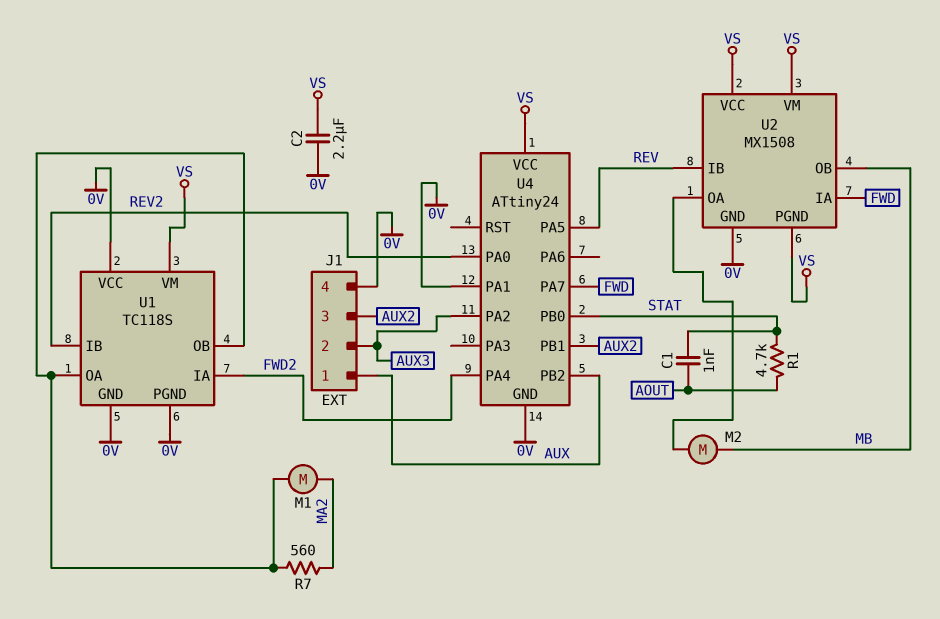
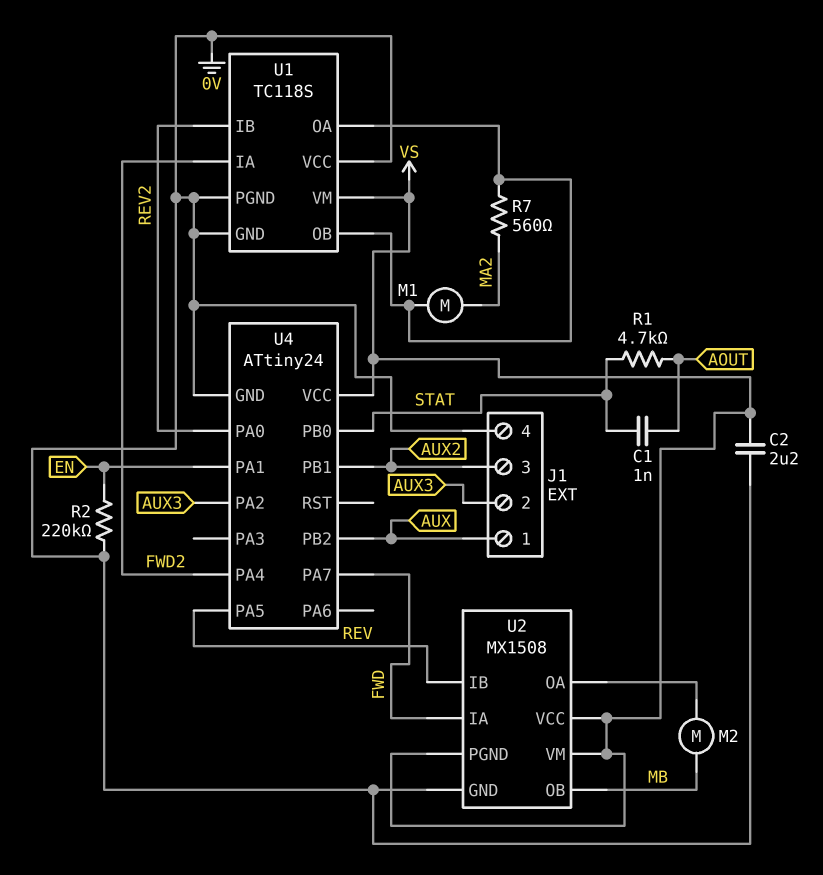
R2: none -> 220k (0V, EN)
U4 pin PA1: 0V -> EN

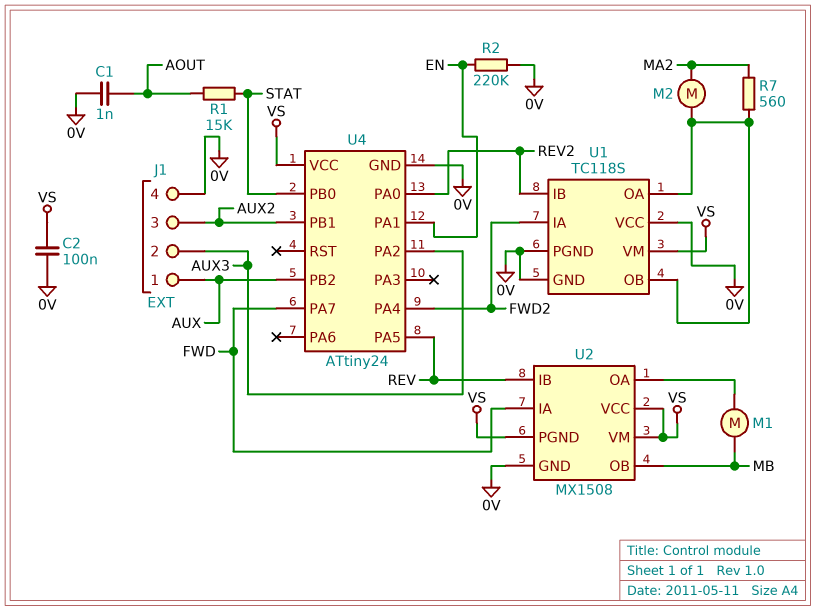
C1: 1nF (AOUT, STAT) -> 1nF (0V, AOUT)
C2: 2.2uF (0V, VS) -> 100nF (0V, VS)
M1: motor (MA2, U1/OA) -> motor (MB, U2/OA)
M2: motor (MB, U2/OA) -> motor (MA2, U1/OA)
R1: 4.7k (AOUT, STAT) -> 15k (AOUT, STAT)

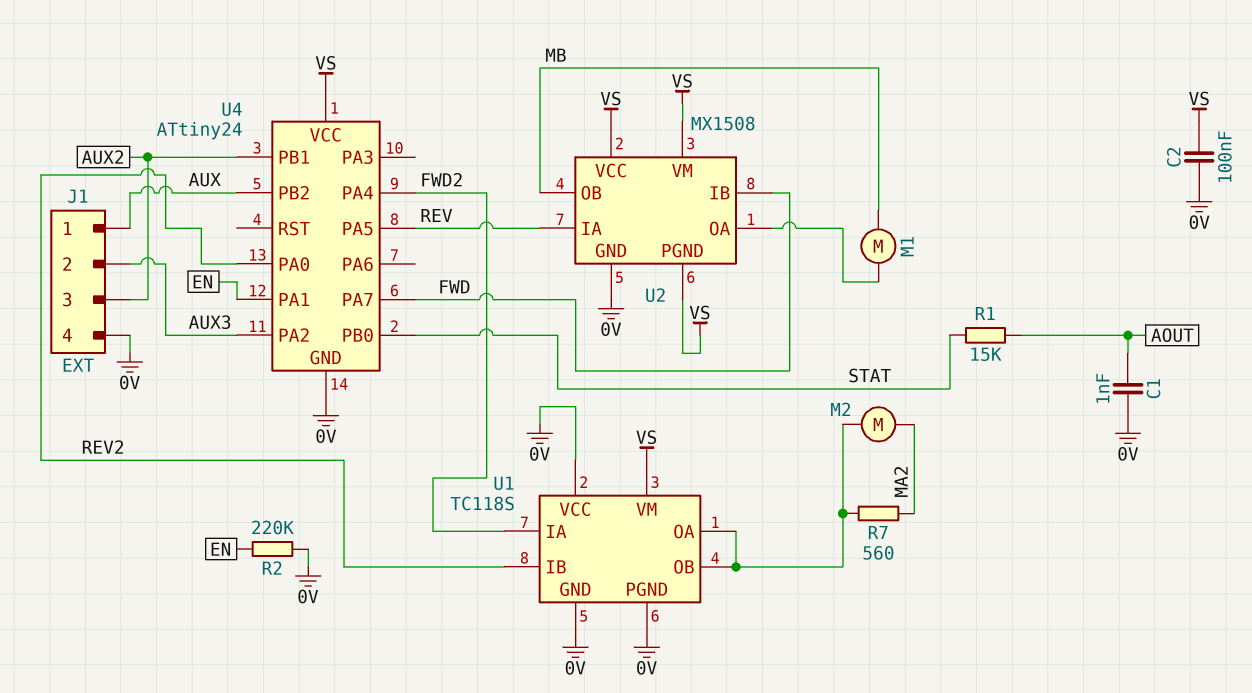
U2 pin IA: FWD -> REV
U2 pin IB: REV -> FWD

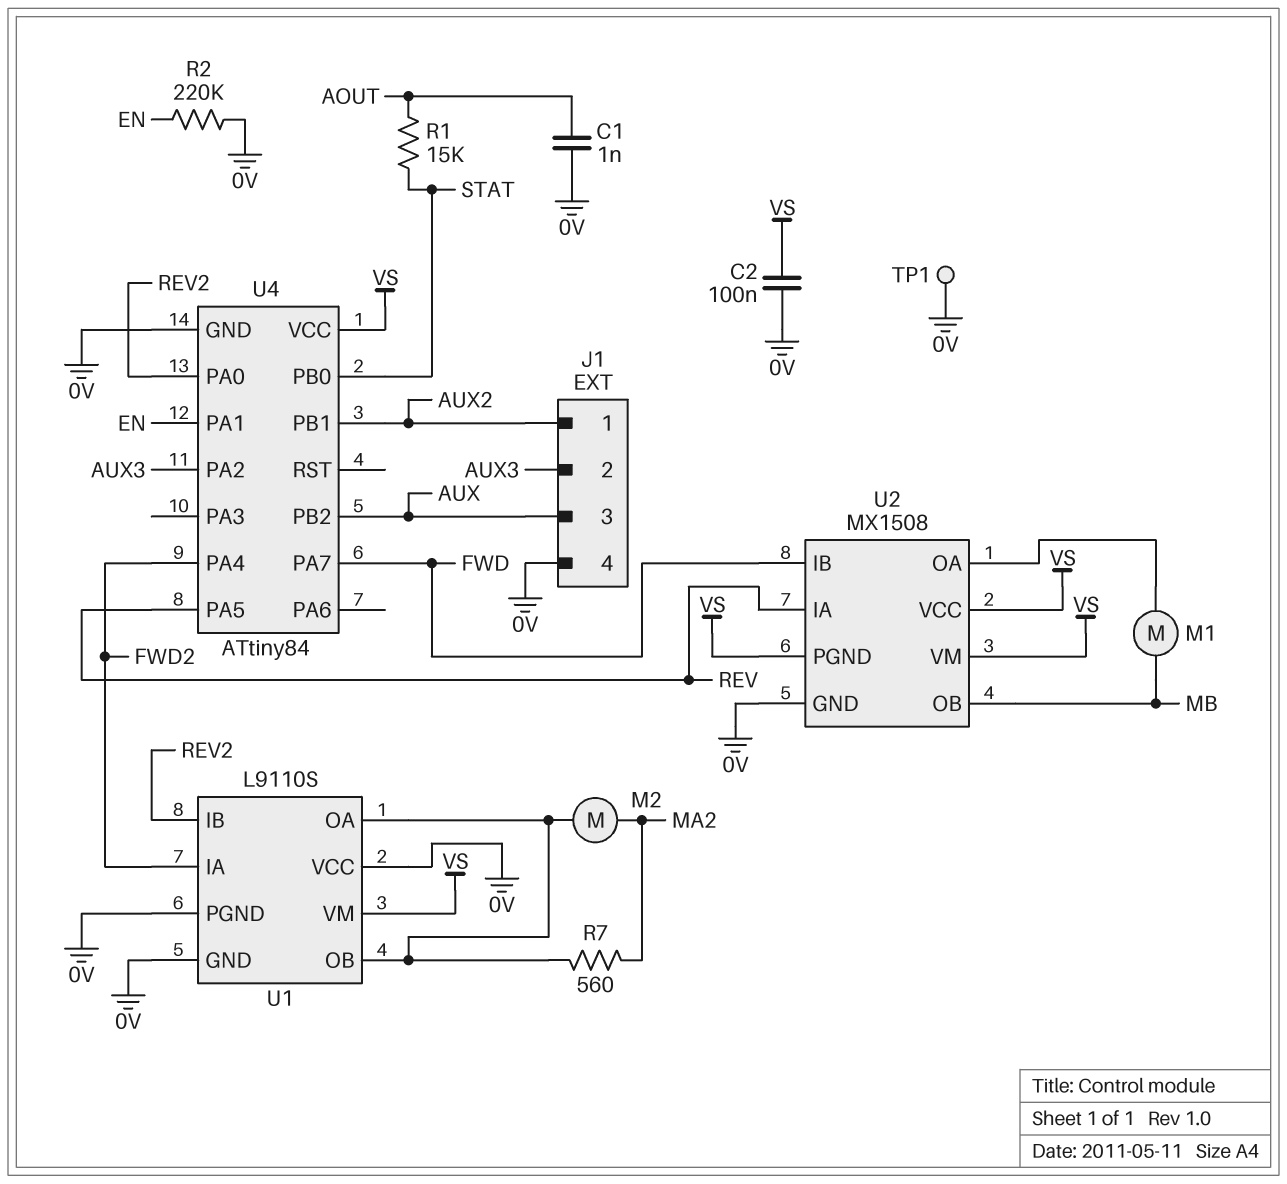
J1 pin 1: AUX -> AUX2
J1 pin 3: AUX2 -> AUX
TP1: none -> test point (0V)
U1: TC118S -> L9110S
U4: ATtiny24 -> ATtiny84

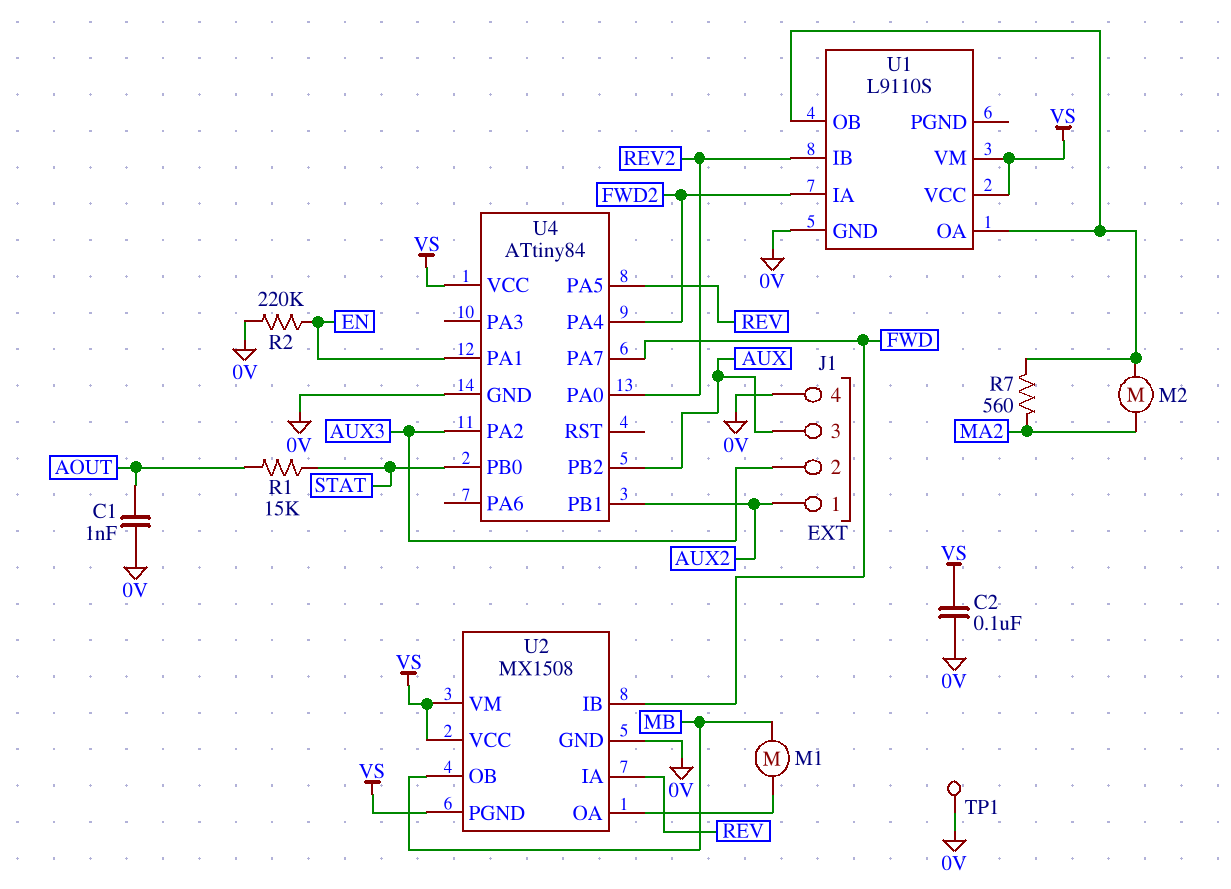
U1 pin PGND: 0V -> none
U1 pin VCC: 0V -> VS

